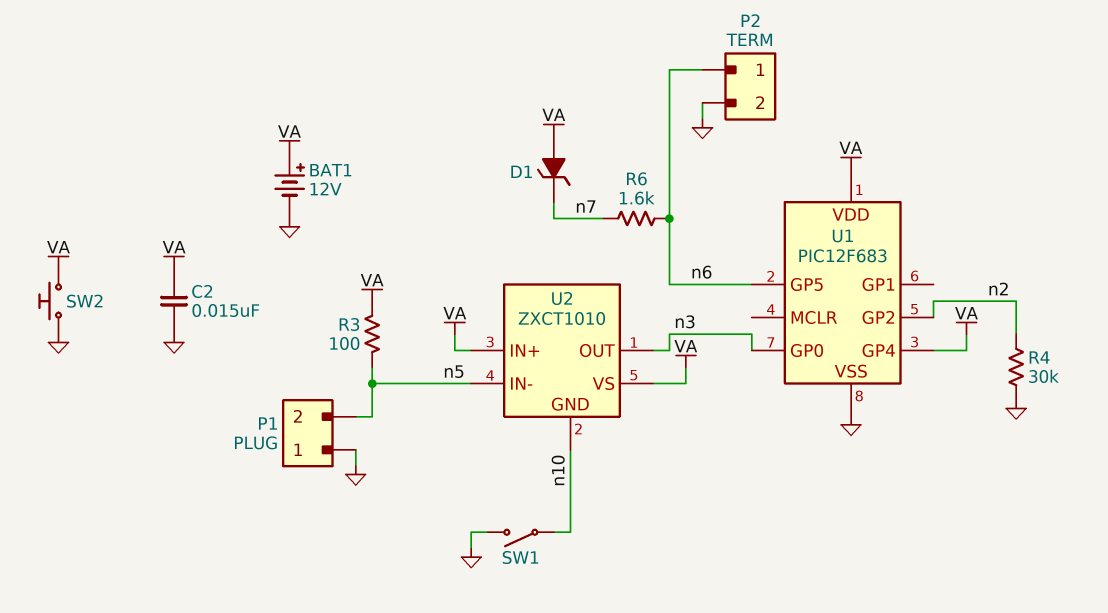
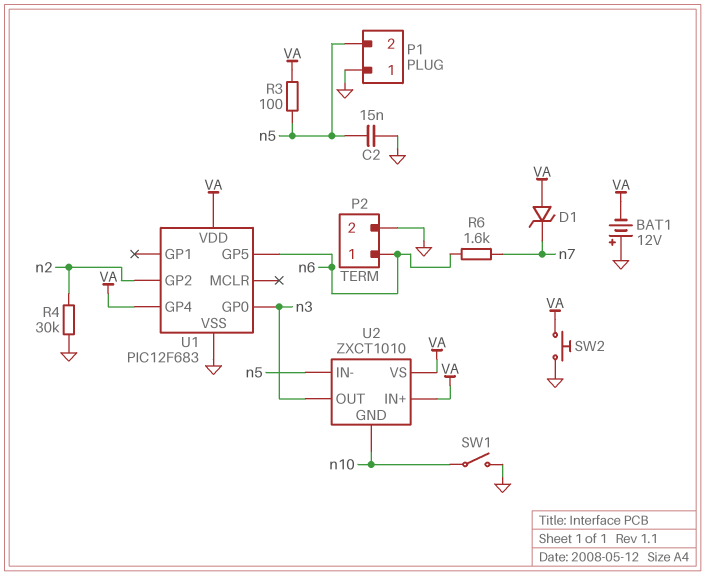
BAT1: 12V (plus VA, minus GND) -> 12V (plus GND, minus VA)
C2: 15nF (GND, VA) -> 15nF (GND, n5)

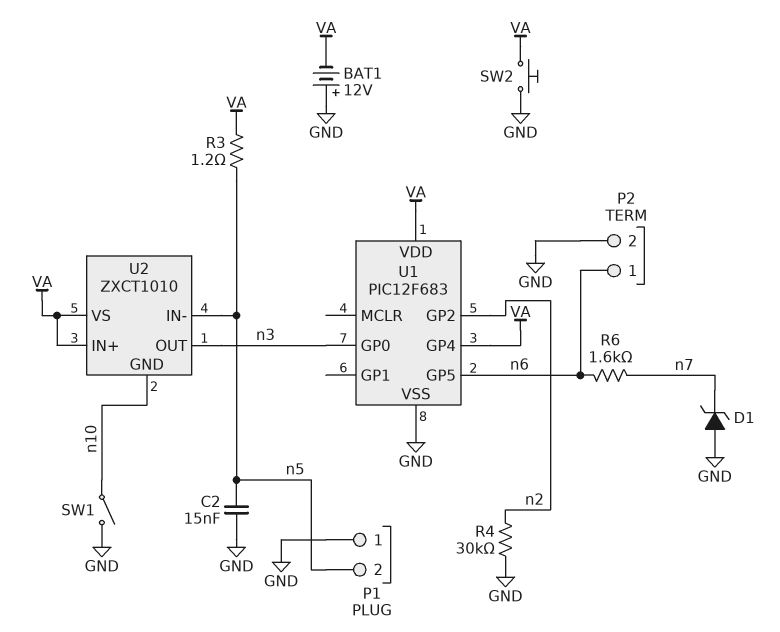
D1: zener (A VA, K n7) -> zener (A GND, K n7)
R3: 100 (VA, n5) -> 1.2 (VA, n5)

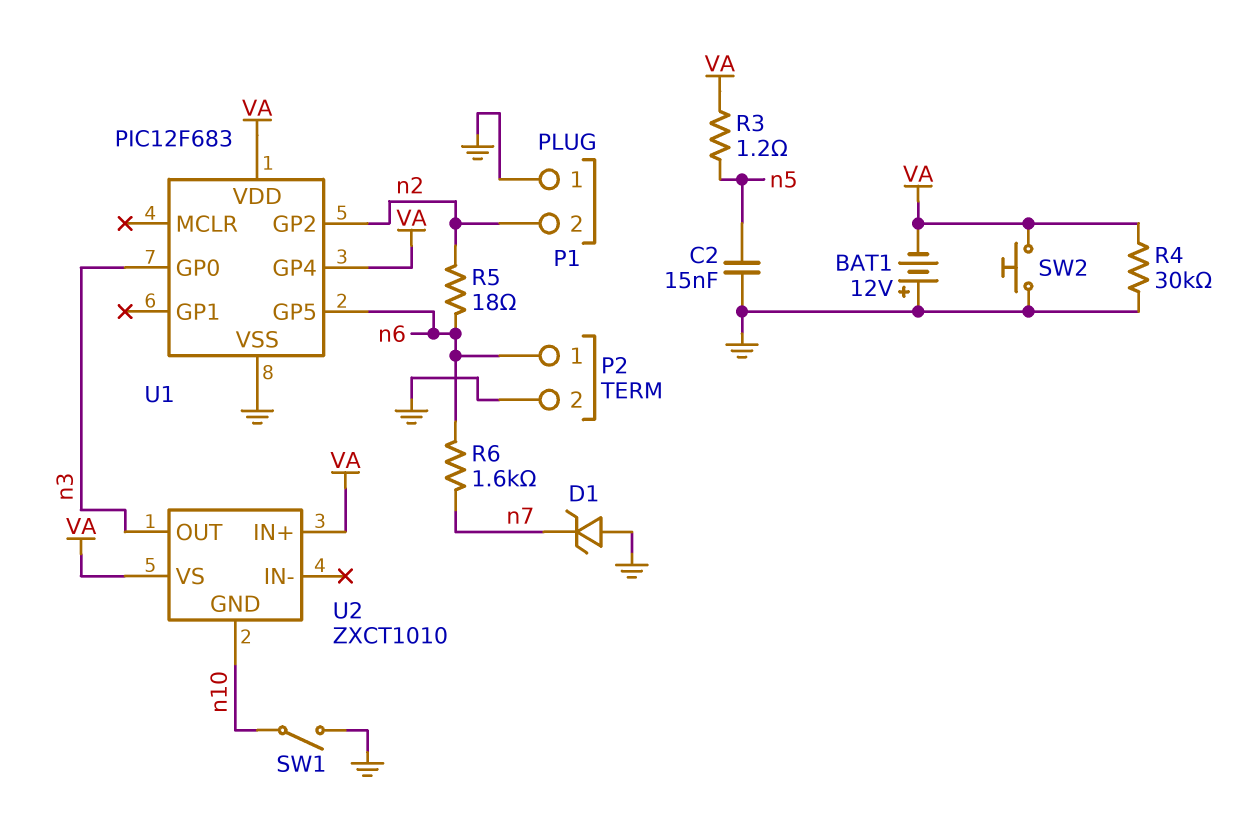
P1 pin 2: n5 -> n2
R4: 30k (GND, n2) -> 30k (GND, VA)
R5: none -> 18 (n2, n6)
U2 pin IN-: n5 -> none

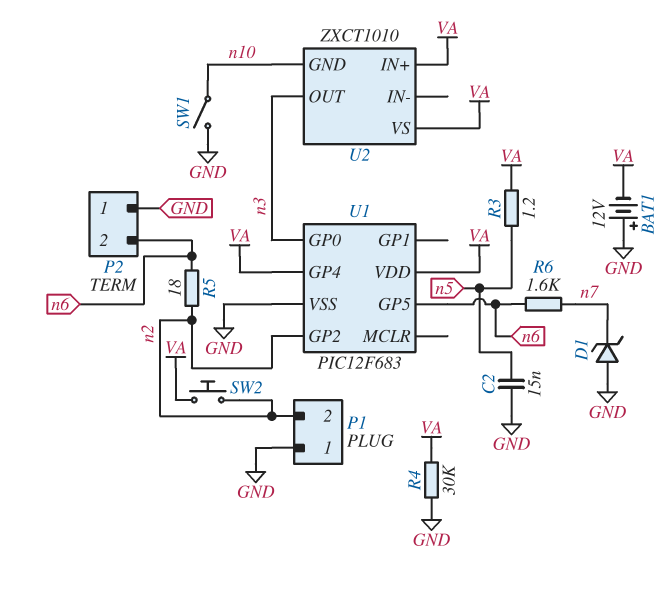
P2 pin 1: n6 -> GND
P2 pin 2: GND -> n6
SW2: button (GND, VA) -> button (VA, n2)

